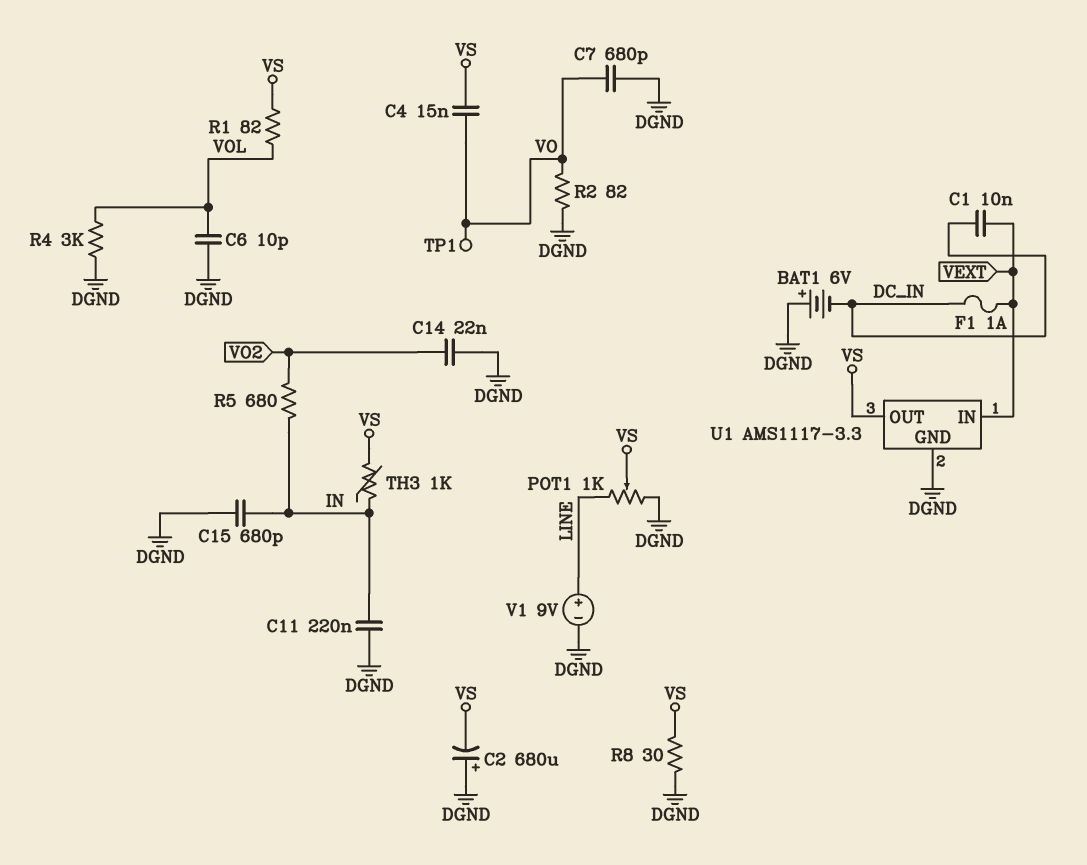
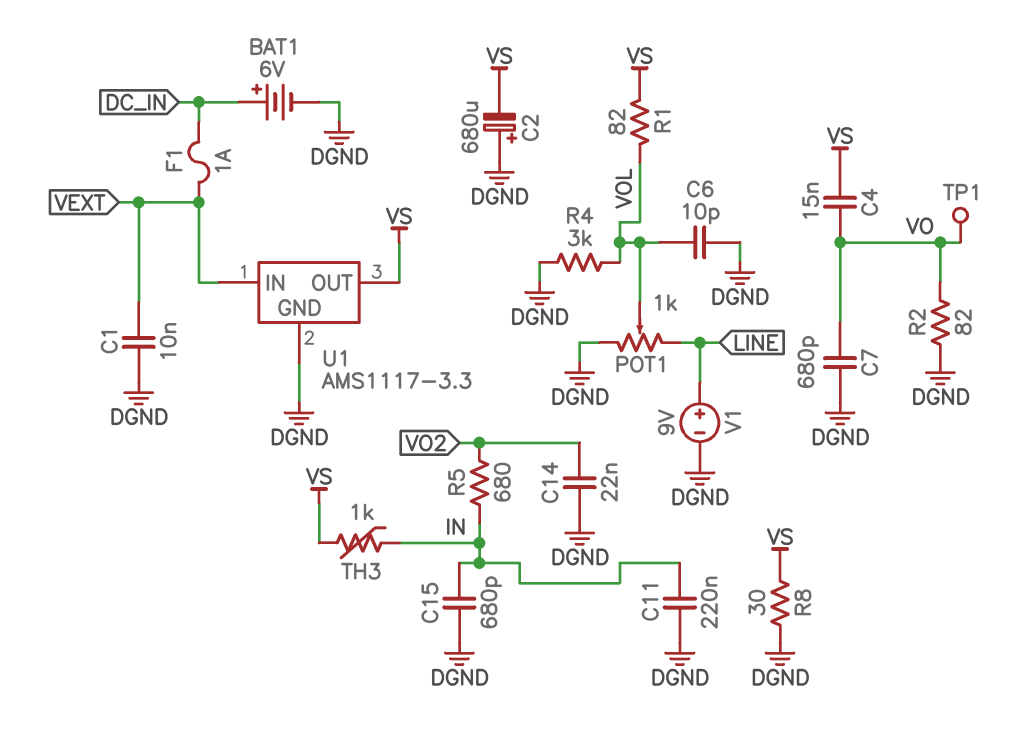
BAT1: 6V (plus DGND, minus DC_IN) -> 6V (plus DC_IN, minus DGND)
C1: 10nF (DC_IN, VEXT) -> 10nF (DGND, VEXT)
POT1: 1k (DGND, LINE, wiper VS) -> 1k (DGND, LINE, wiper VOL)

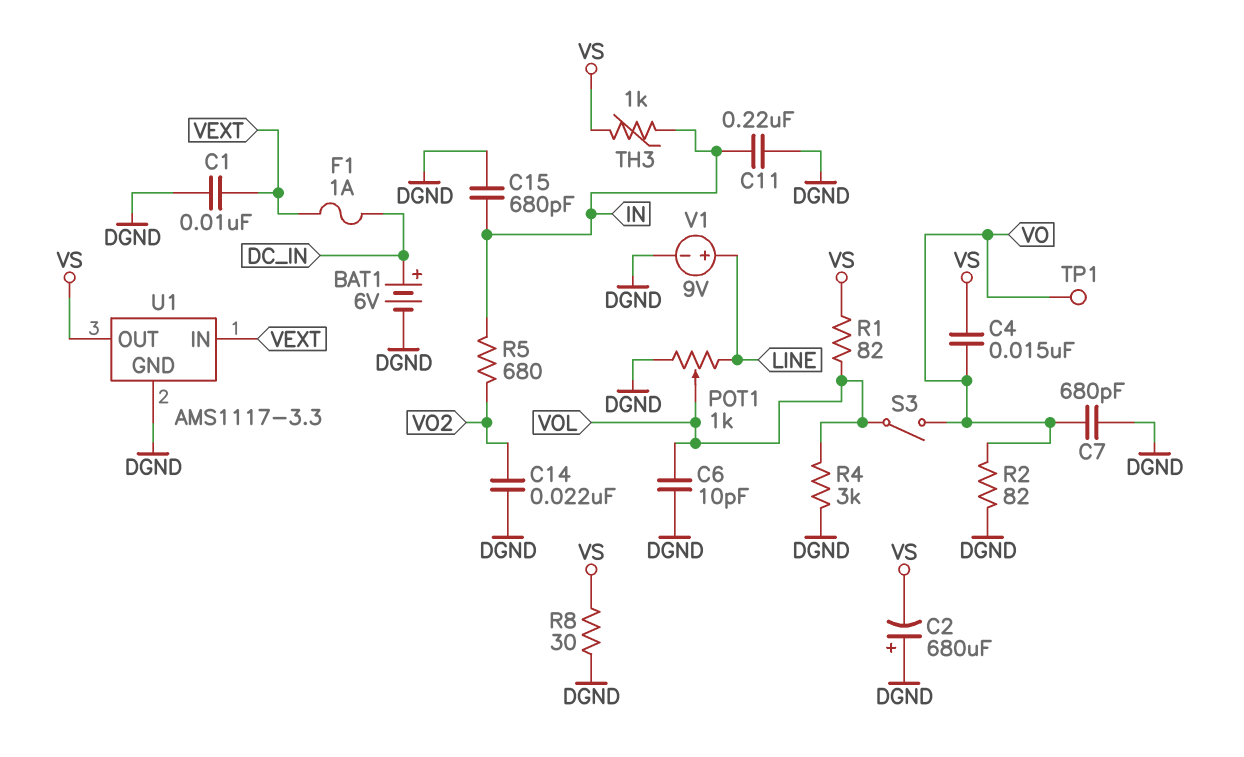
S3: none -> switch (VO, VOL)

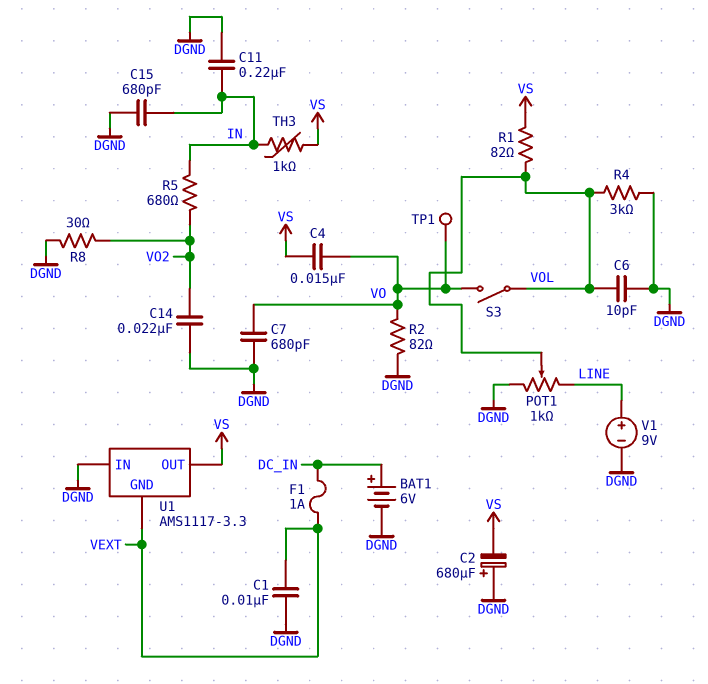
R8: 30 (DGND, VS) -> 30 (DGND, VO2)
U1 pin GND: DGND -> VEXT
U1 pin IN: VEXT -> DGND

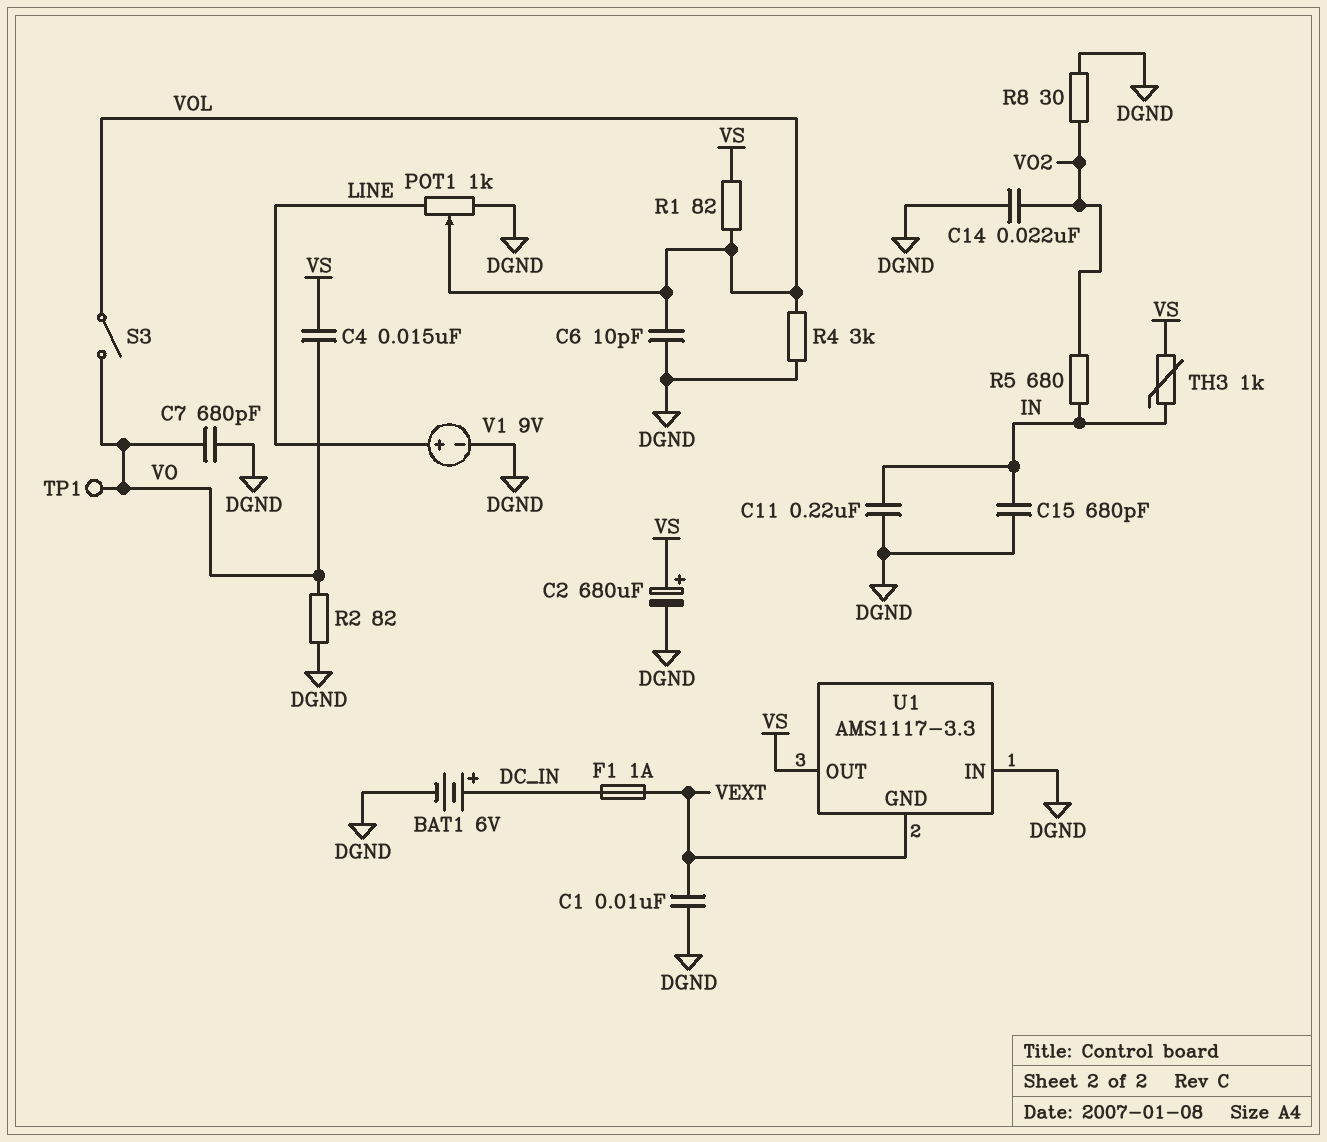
C2: 680uF (plus DGND, minus VS) -> 680uF (plus VS, minus DGND)

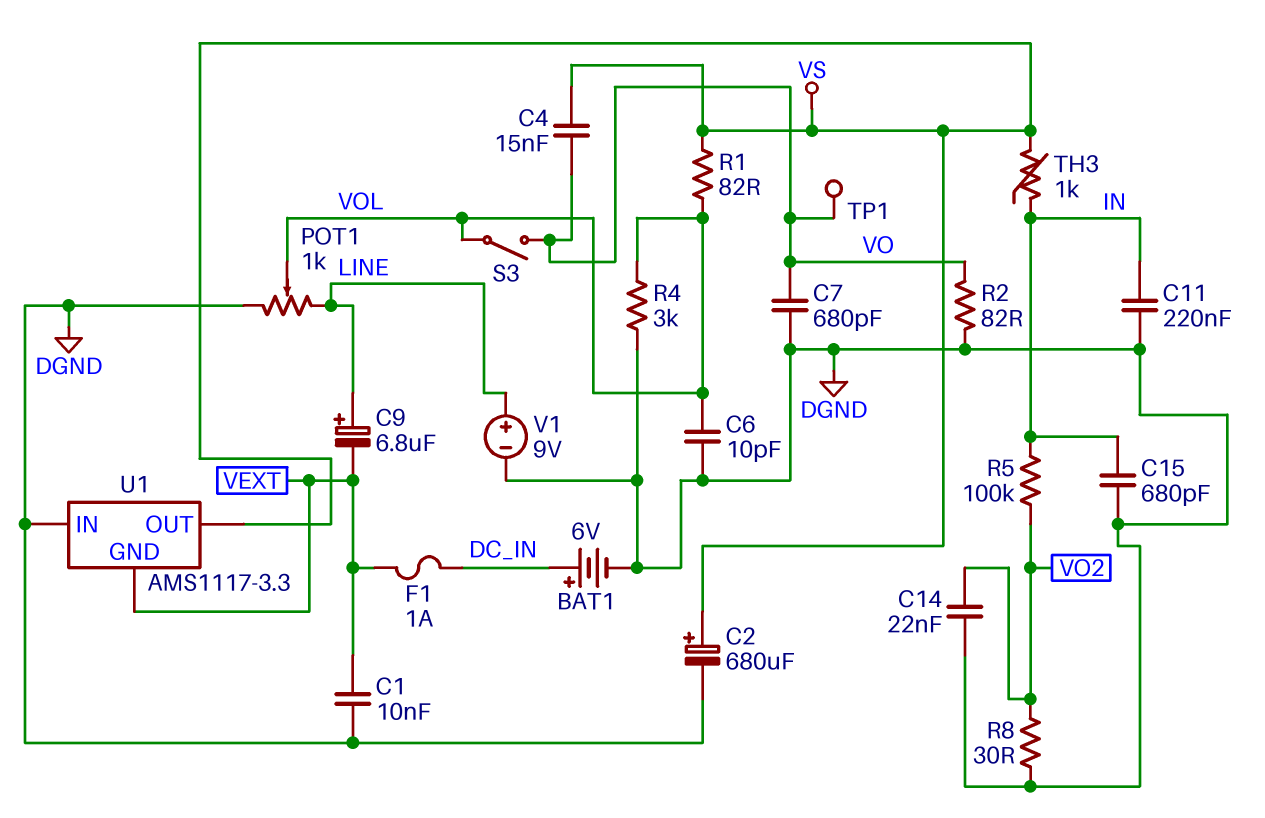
C9: none -> 6.8uF (plus LINE, minus VEXT)
R5: 680 (IN, VO2) -> 100k (IN, VO2)

